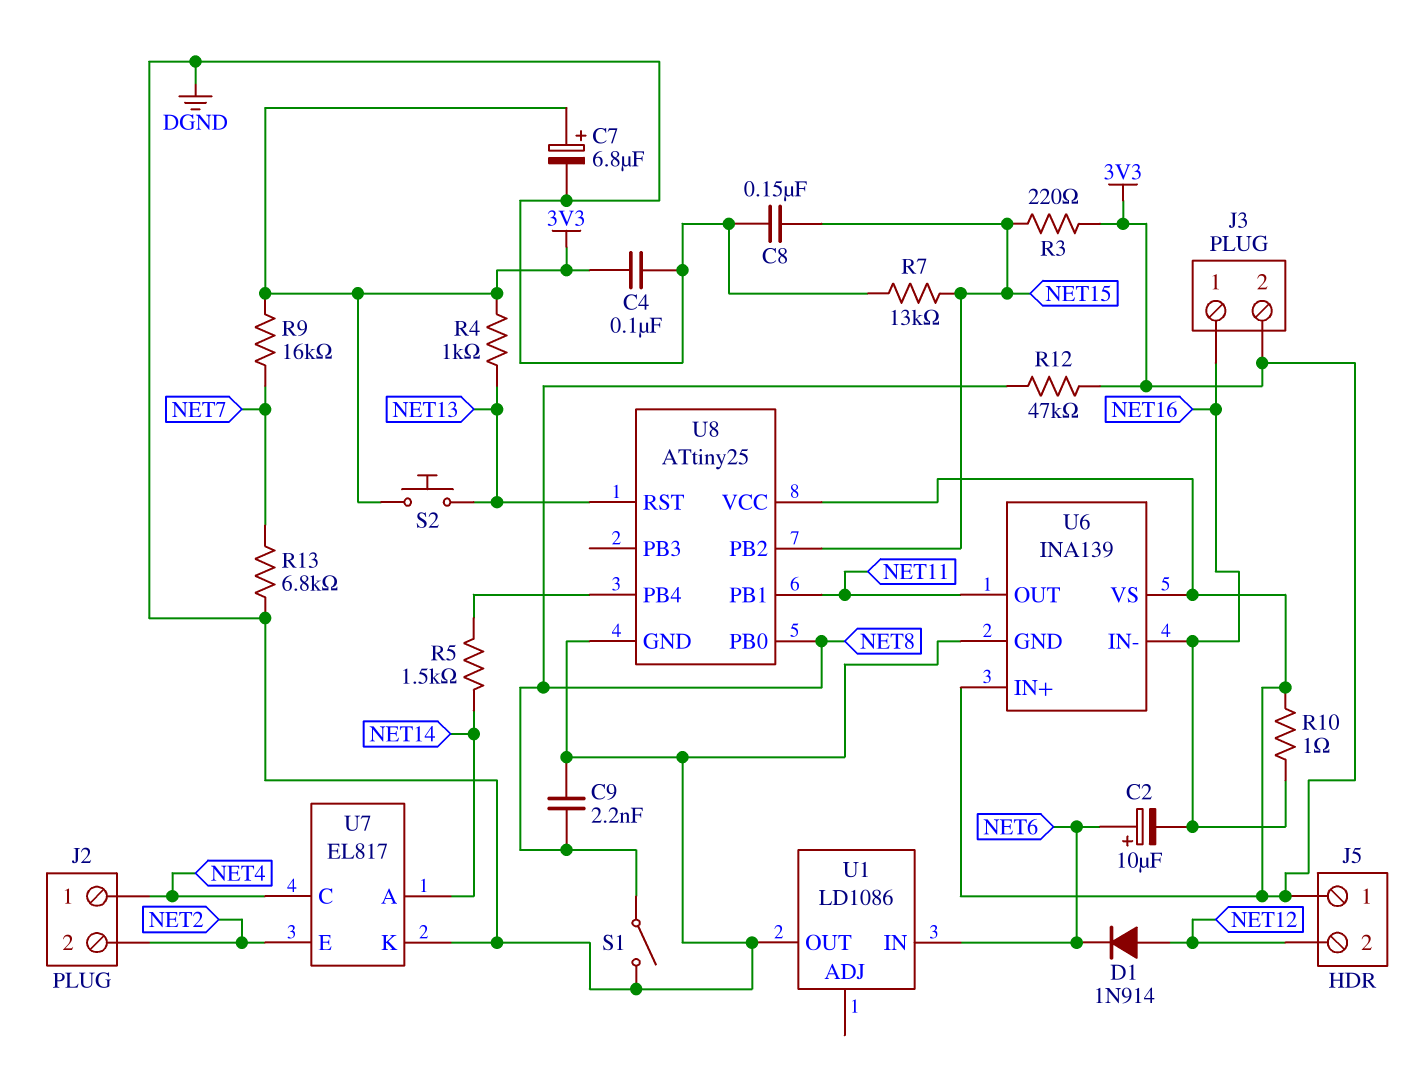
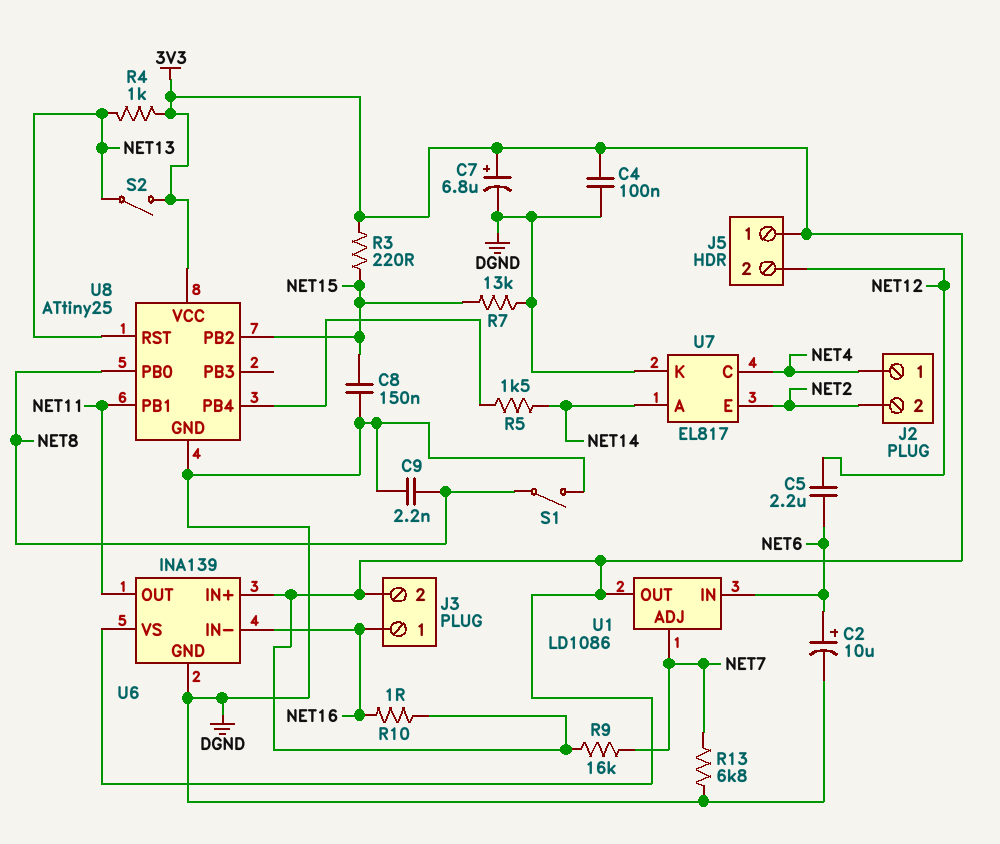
C2: 10uF (plus NET6, minus NET16) -> 10uF (plus NET6, minus DGND)
C5: none -> 2.2uF (NET6, NET12)
D1: diode 1N914 (A NET12, K NET6) -> none
R12: 47k (3V3, NET8) -> none
S2: button (3V3, NET13) -> switch (3V3, NET13)
U1 pin ADJ: none -> NET7
U1 pin OUT: DGND -> 3V3

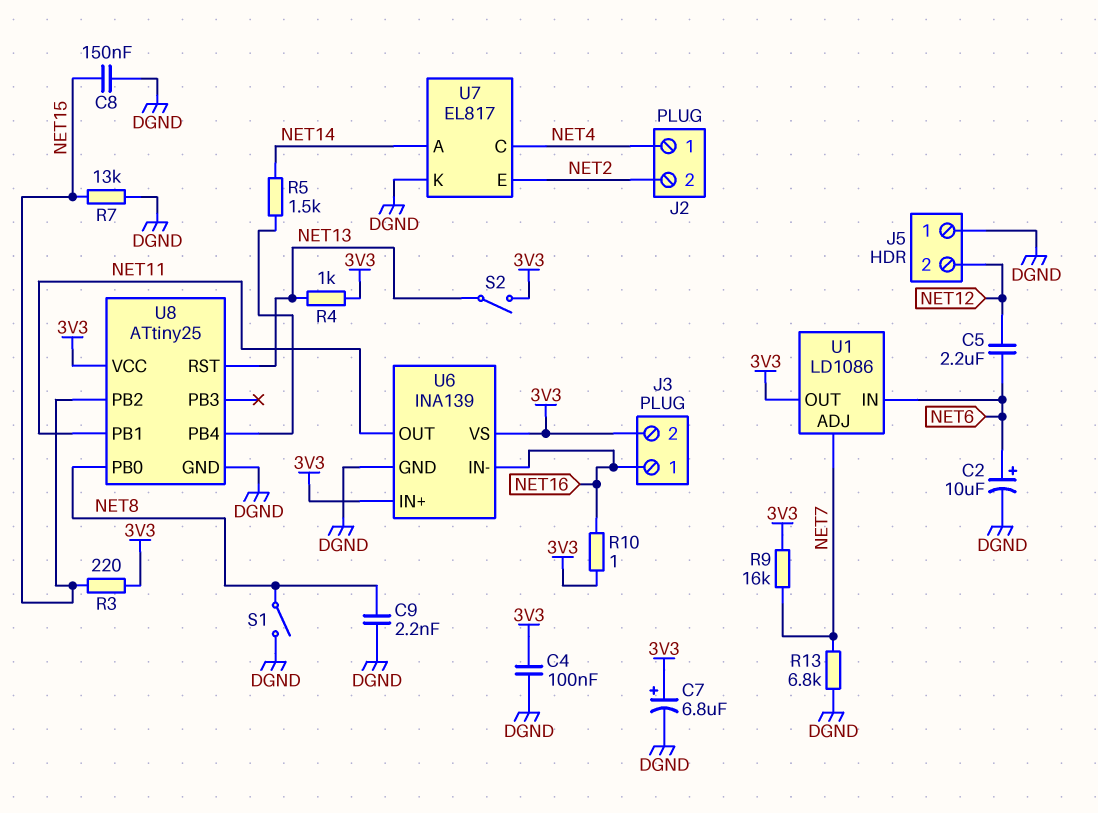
J5 pin 1: 3V3 -> DGND

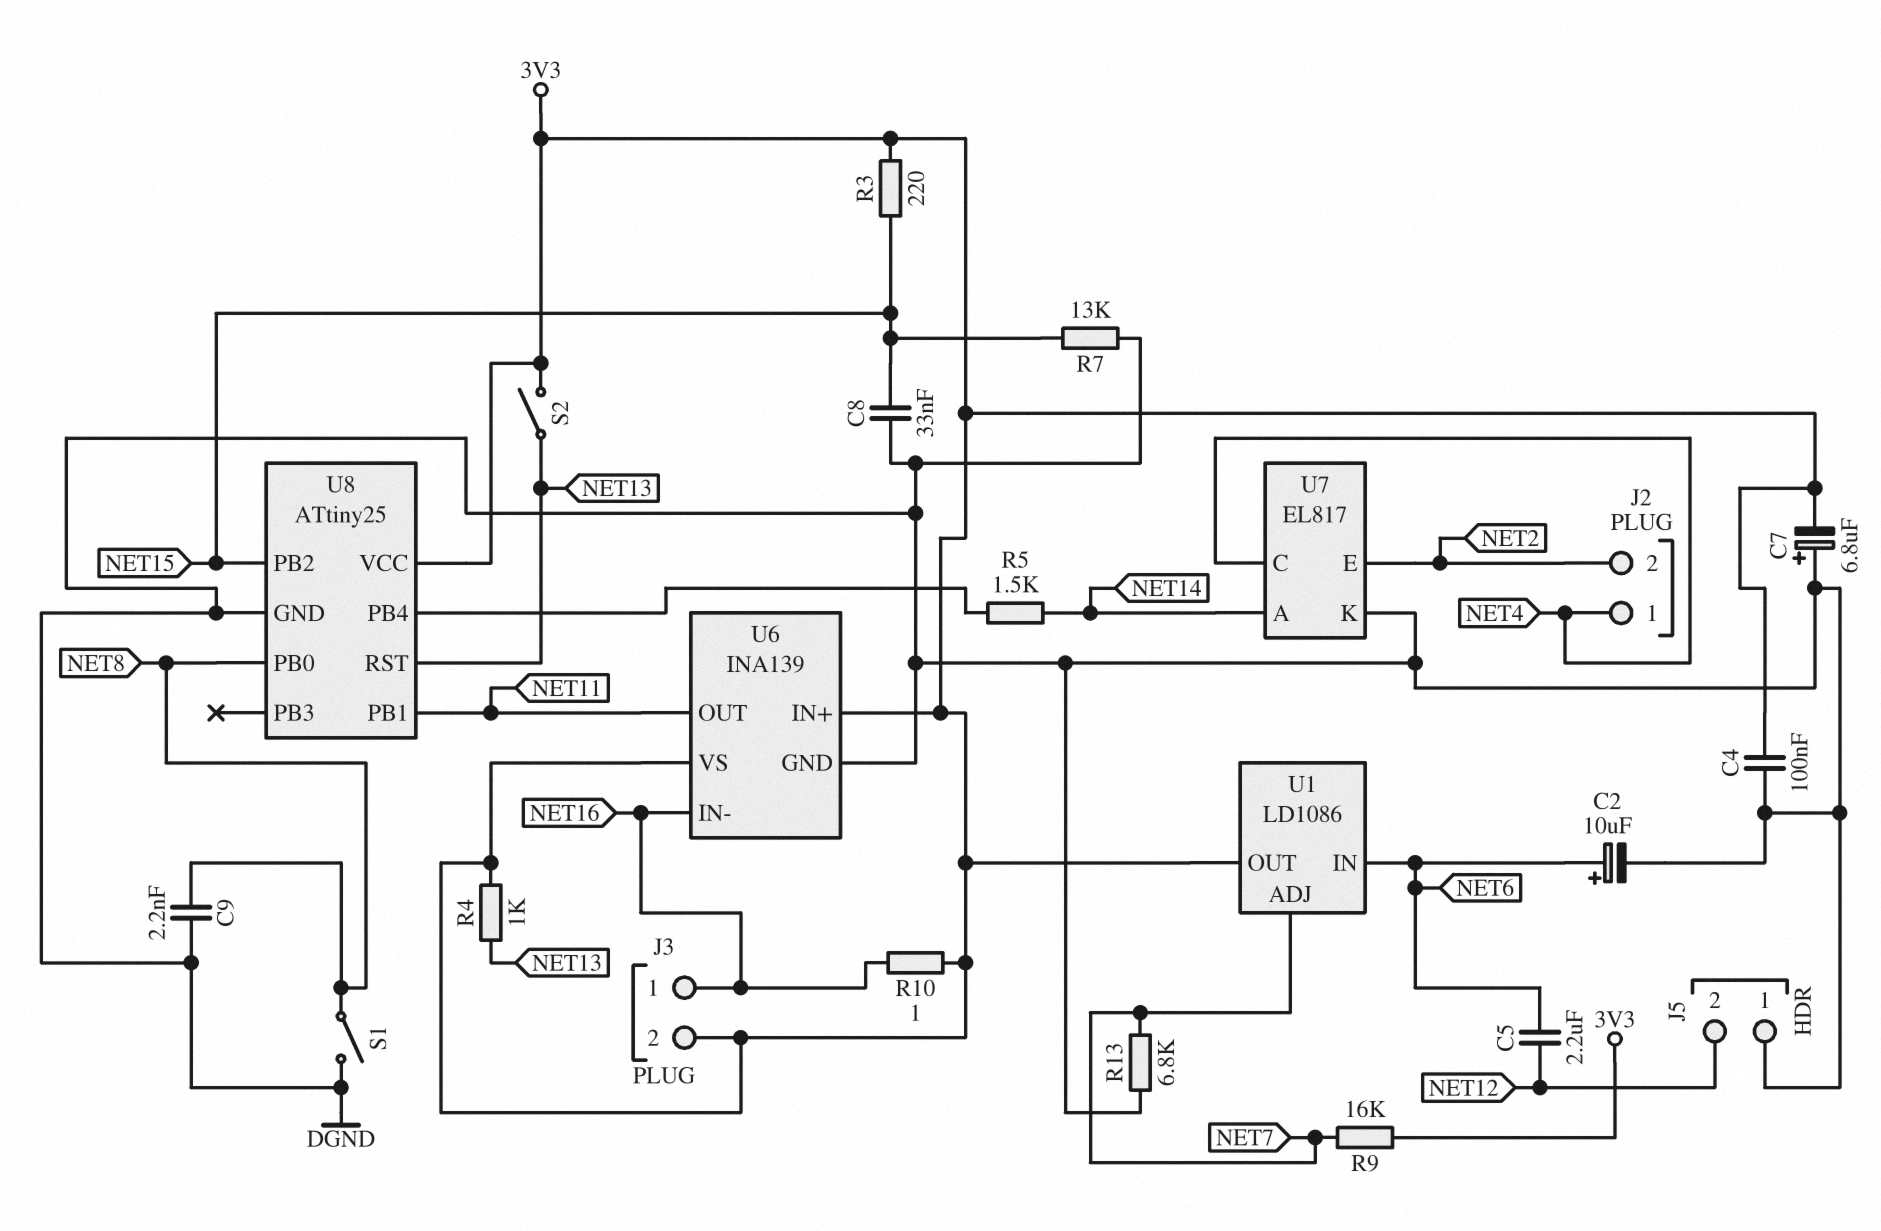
C7: 6.8uF (plus 3V3, minus DGND) -> 6.8uF (plus DGND, minus 3V3)
C8: 150nF (DGND, NET15) -> 33nF (DGND, NET15)

